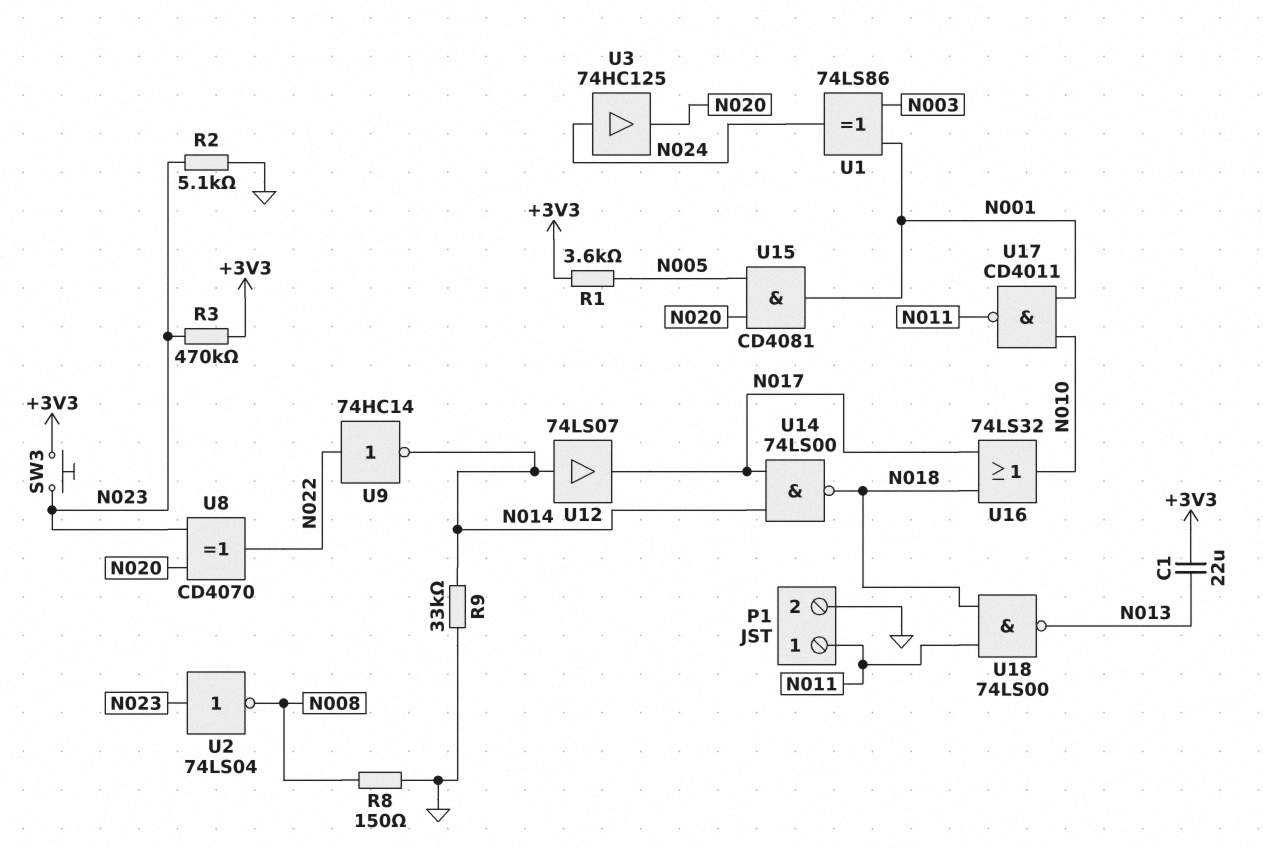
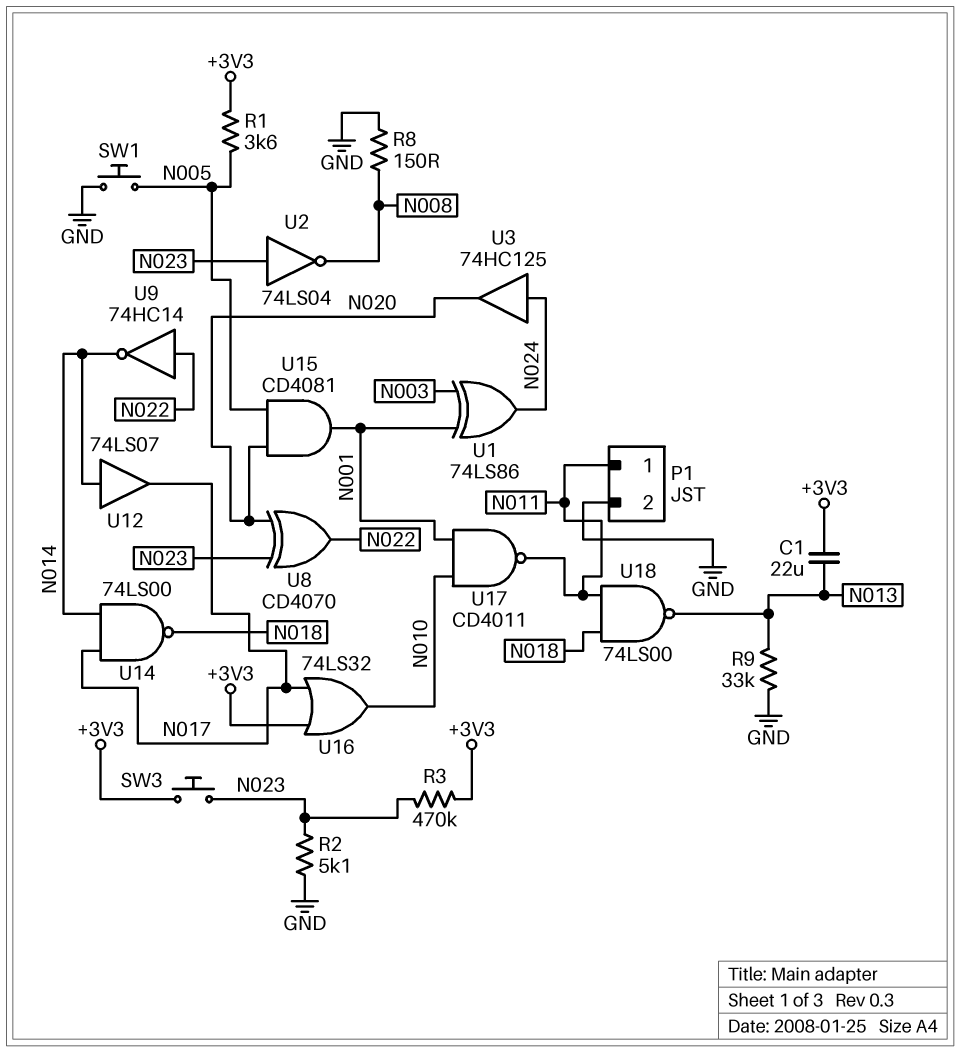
R9: 33k (GND, N014) -> 33k (GND, N013)
SW1: none -> button (GND, N005)
U16: OR 74LS32 (in N017, in N018, out N010) -> OR 74LS32 (in +3V3, in N017, out N010)

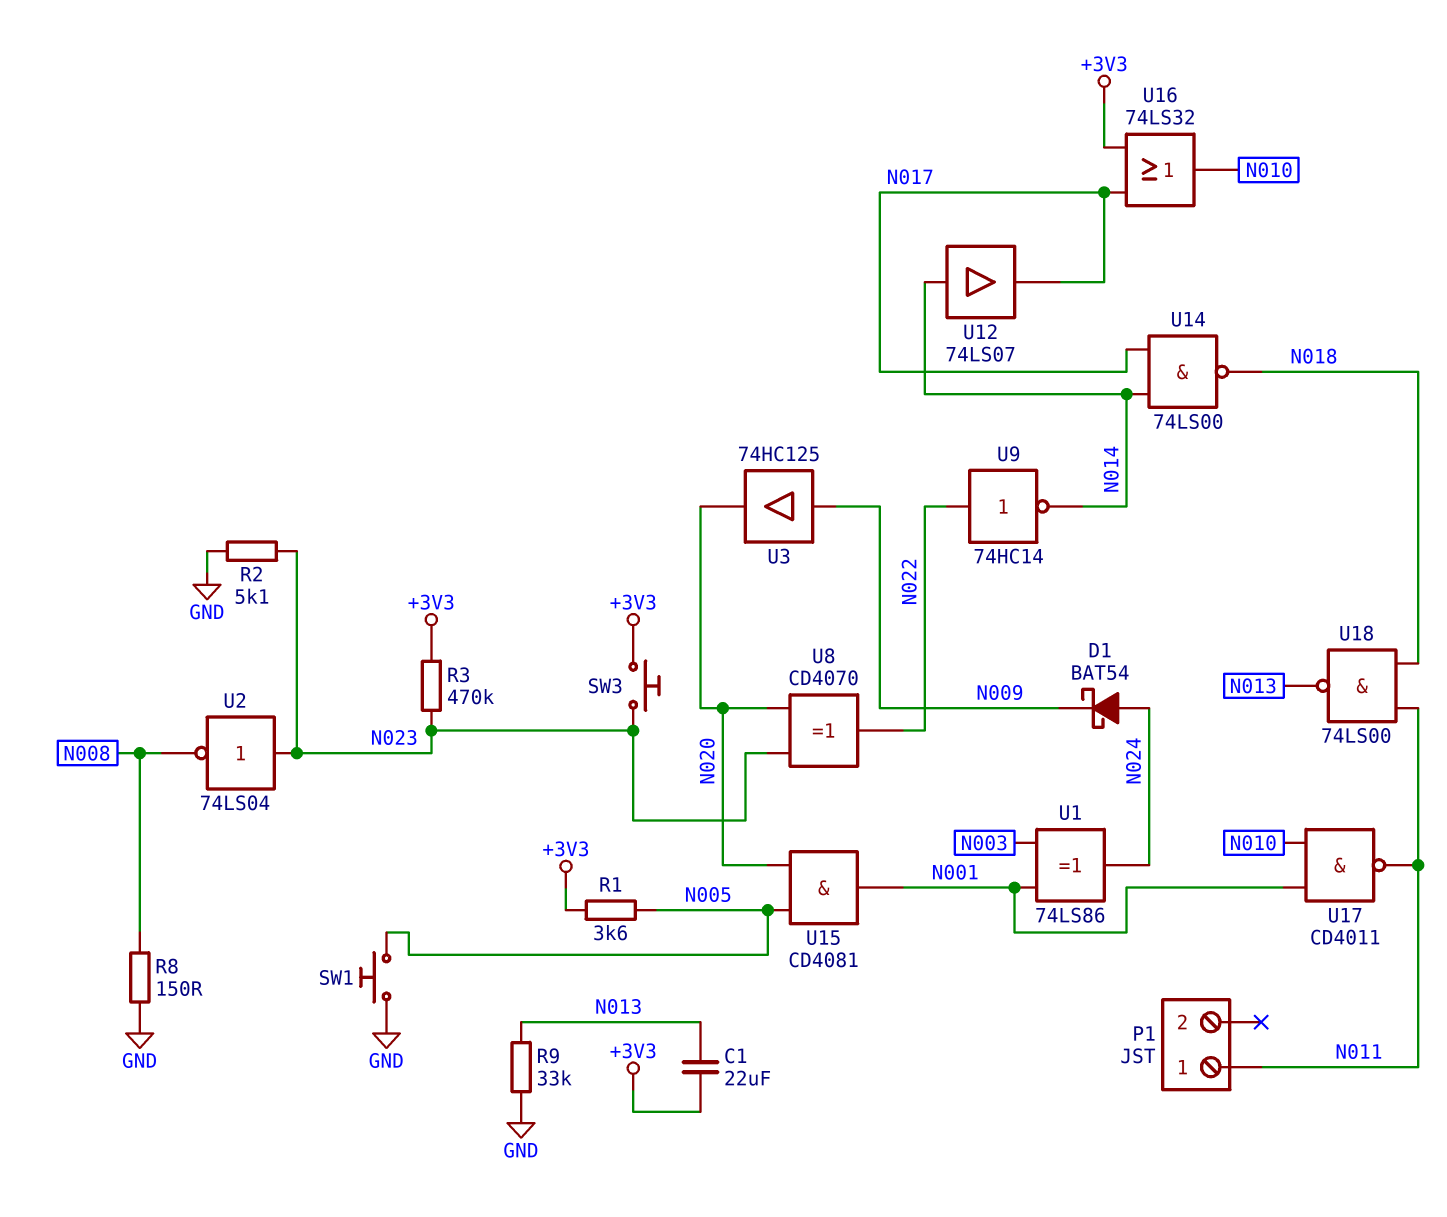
D1: none -> schottky BAT54 (A N024, K N009)
P1 pin 2: GND -> none
U3: buffer 74HC125 (in N024, out N020) -> buffer 74HC125 (in N009, out N020)

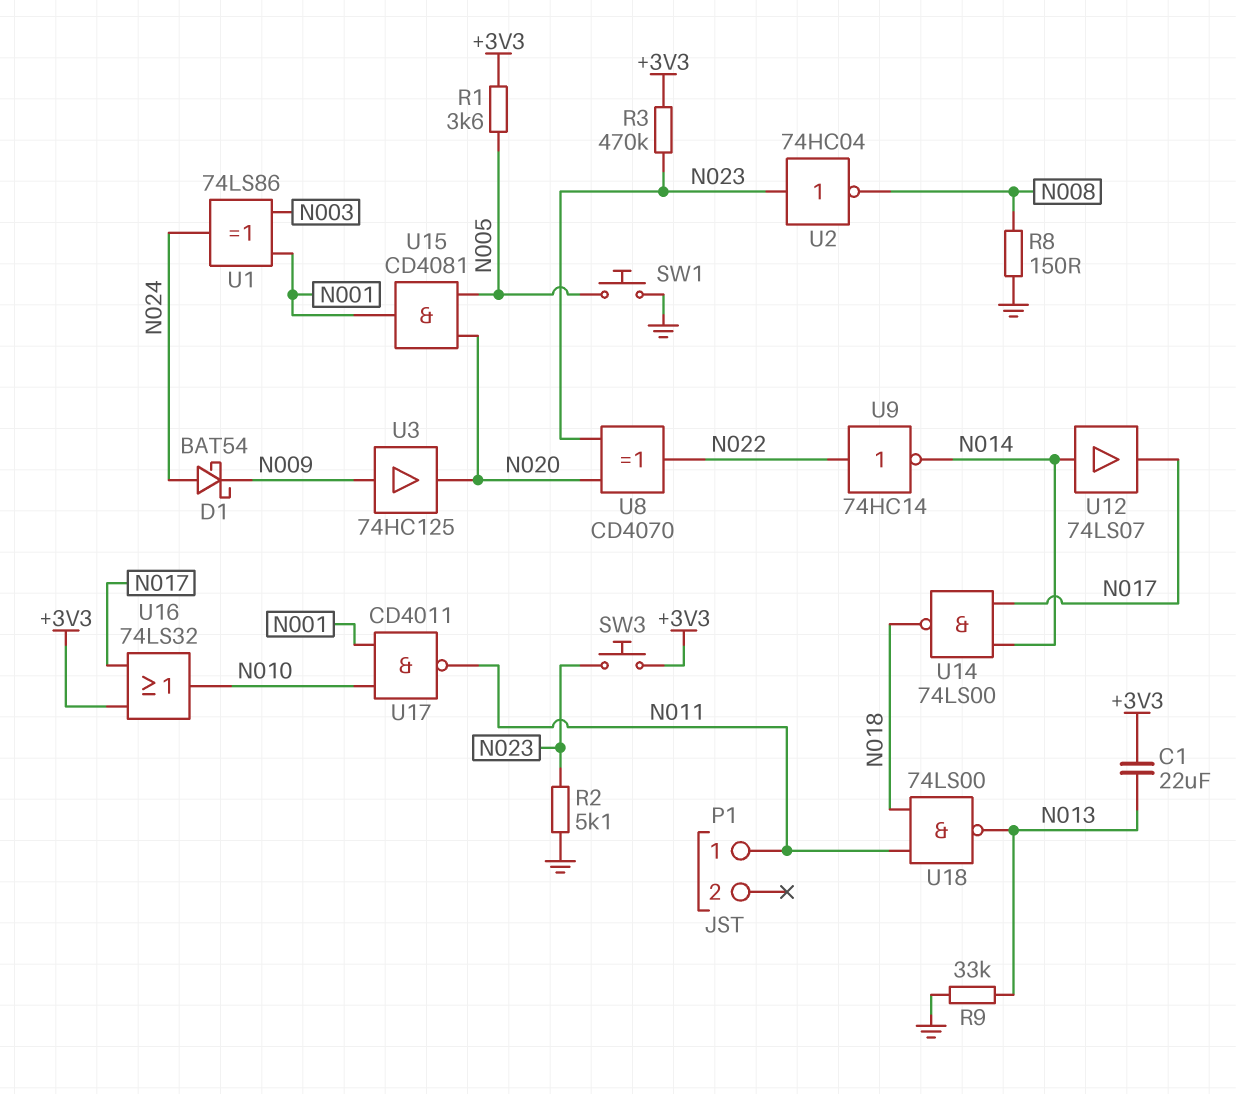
U2: NOT 74LS04 (in N023, out N008) -> NOT 74HC04 (in N023, out N008)

